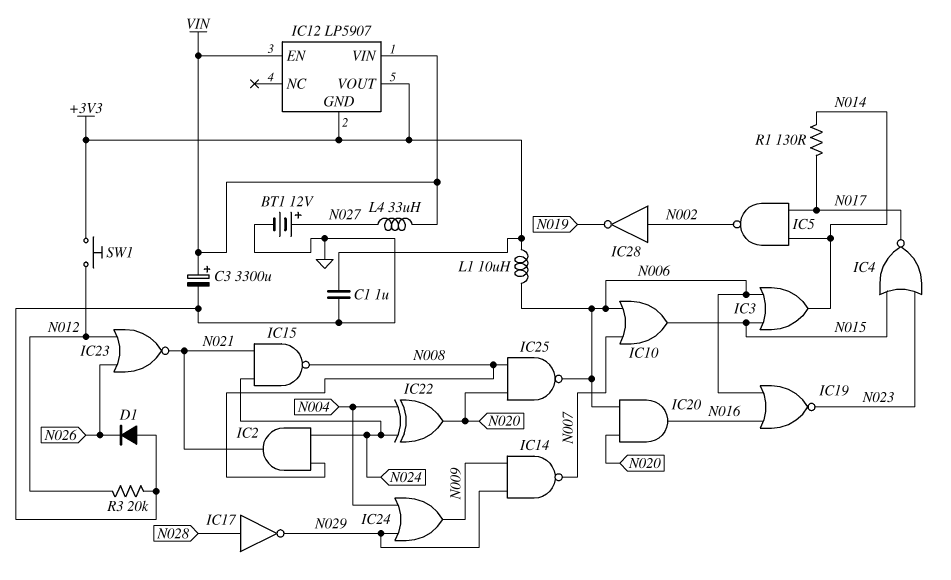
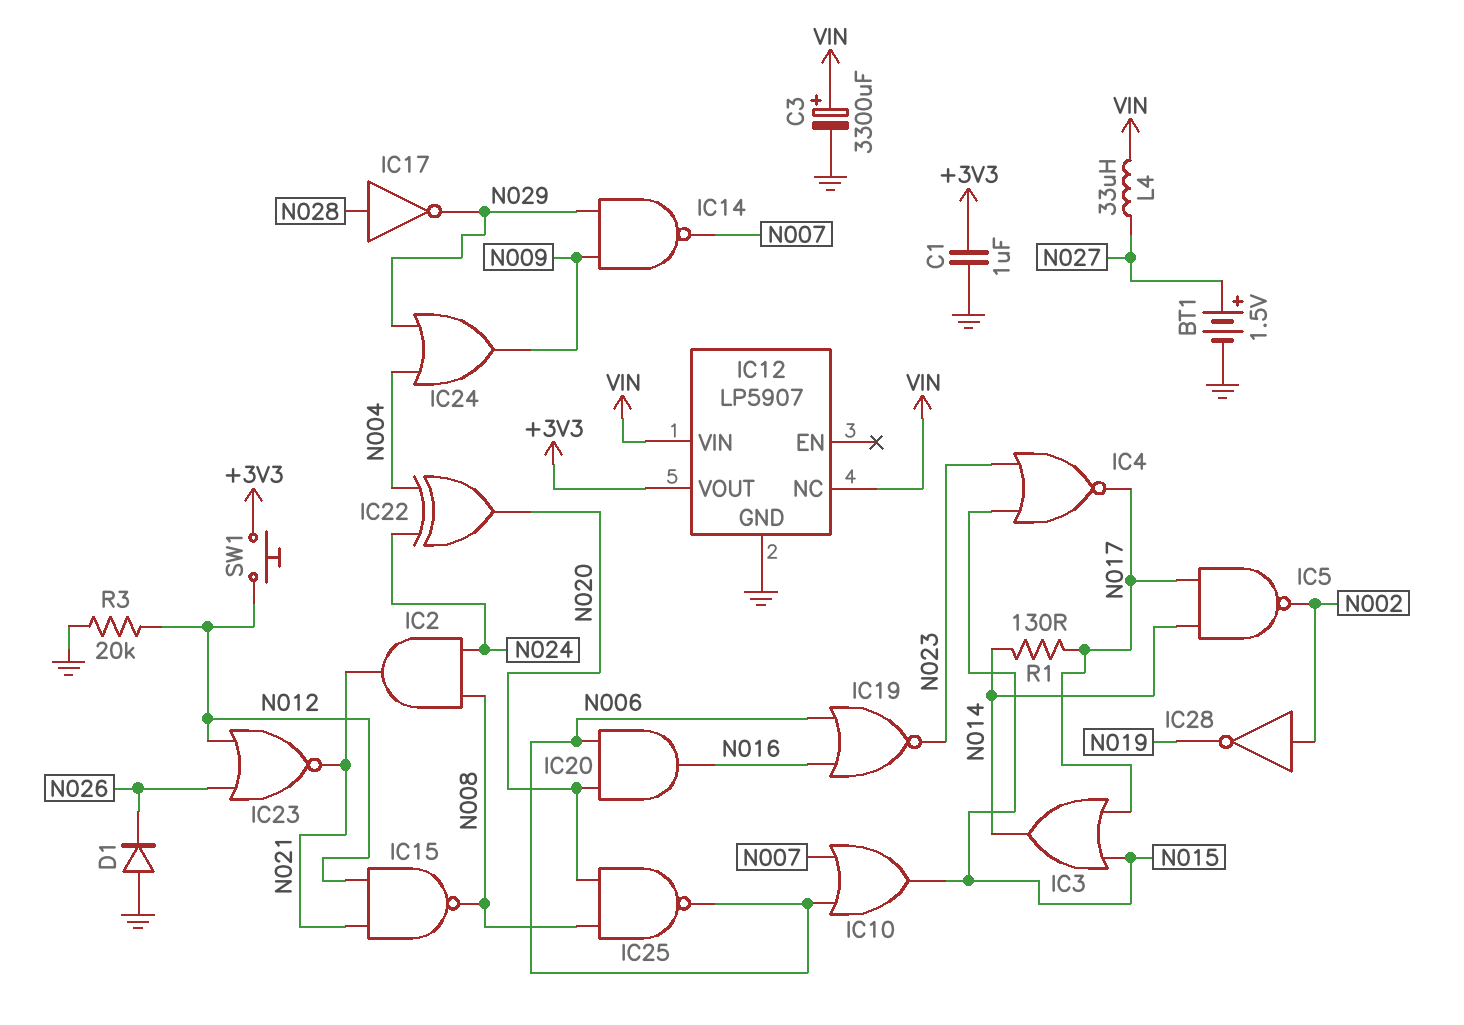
BT1: 12V (plus N027, minus GND) -> 1.5V (plus N027, minus GND)
IC3: OR (in N006, in N015, out N014) -> OR (in N015, in N017, out N014)
IC12 pin EN: VIN -> none
IC12 pin GND: +3V3 -> GND
IC12 pin NC: none -> VIN
IC15: NAND (in N021, in N024, out N008) -> NAND (in N012, in N021, out N008)
L1: 10uH (+3V3, N006) -> none

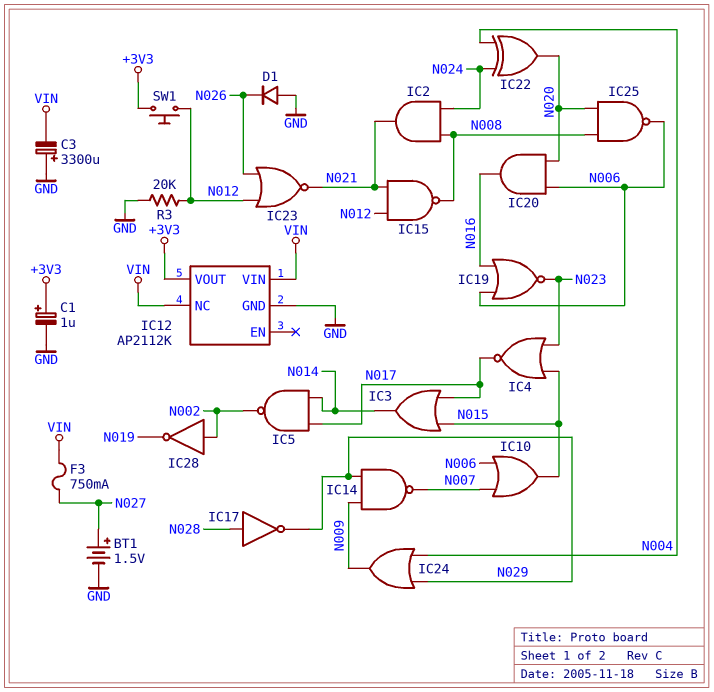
C1: 1uF (+3V3, GND) -> 1uF (plus +3V3, minus GND)
C3: 3300uF (plus VIN, minus GND) -> 3300uF (plus GND, minus VIN)
F3: none -> 750mA (N027, VIN)
IC12: LP5907 -> AP2112K
L4: 33uH (N027, VIN) -> none
R1: 130 (N014, N017) -> none

